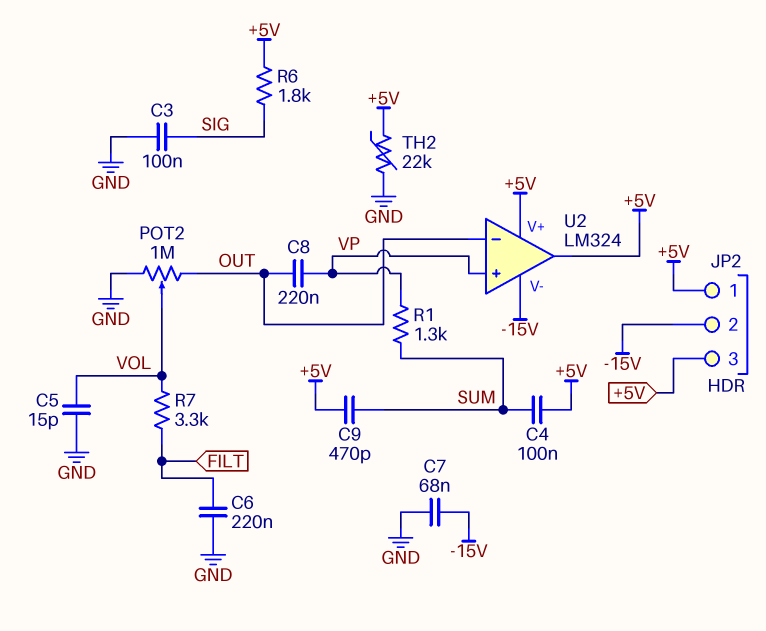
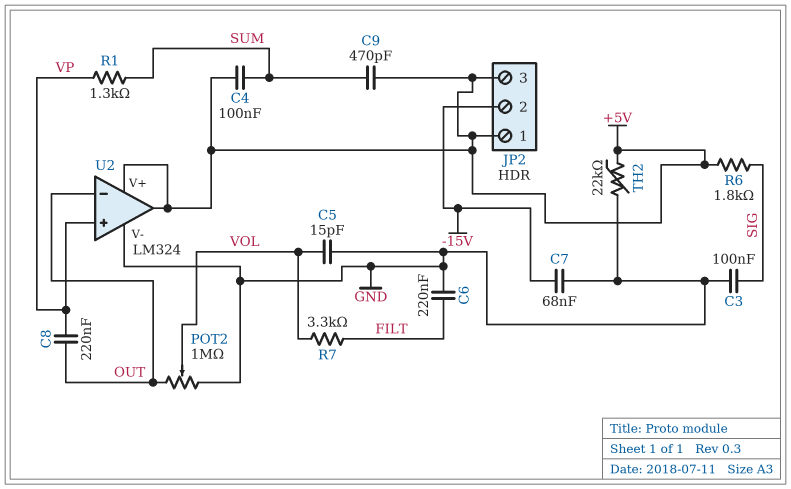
U2 pin V-: -15V -> GND

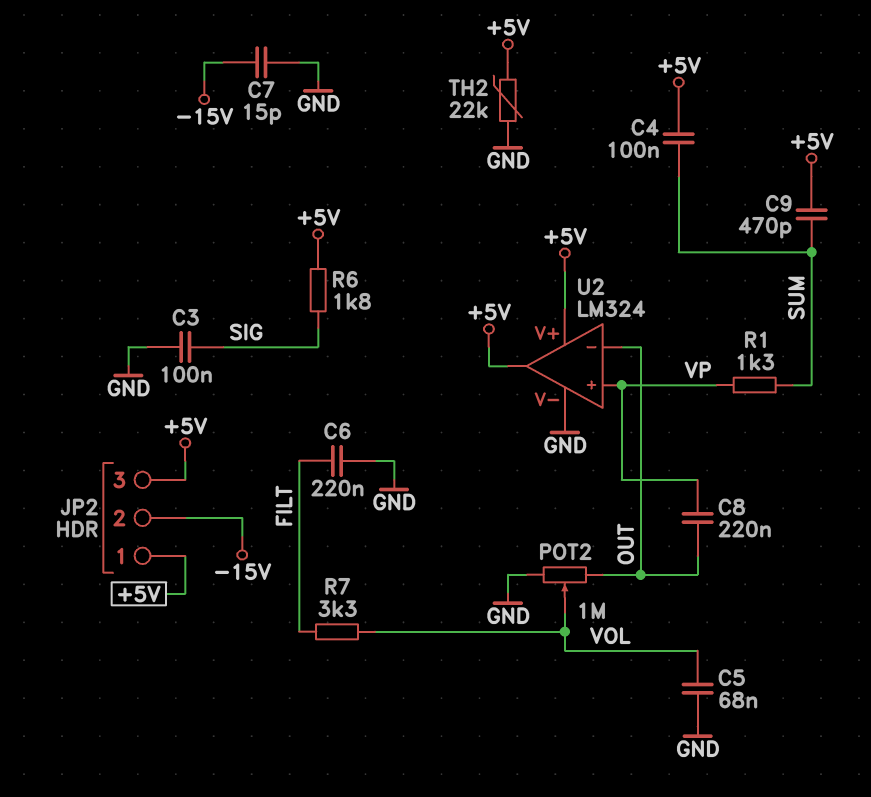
C5: 15pF (GND, VOL) -> 68nF (GND, VOL)
C7: 68nF (-15V, GND) -> 15pF (-15V, GND)

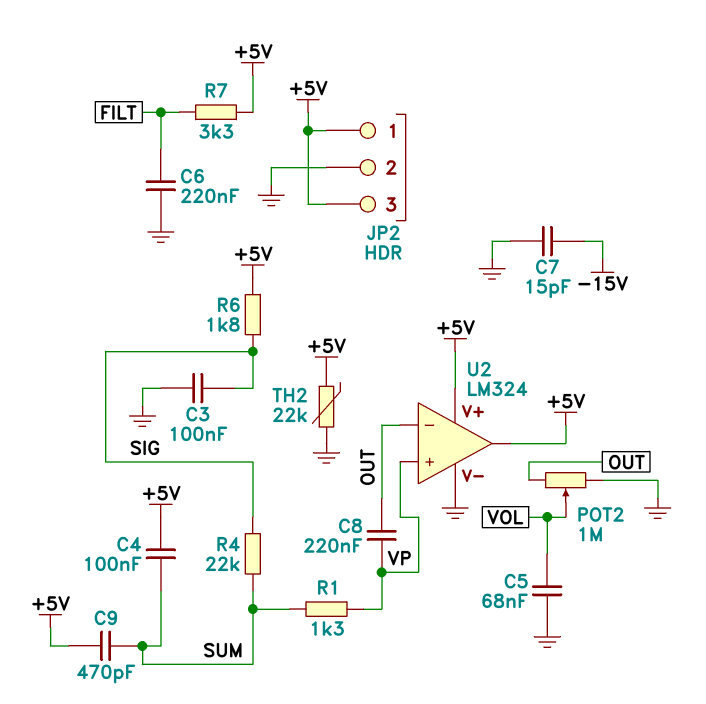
JP2 pin 2: -15V -> GND
R4: none -> 22k (SIG, SUM)
R7: 3.3k (FILT, VOL) -> 3.3k (+5V, FILT)

